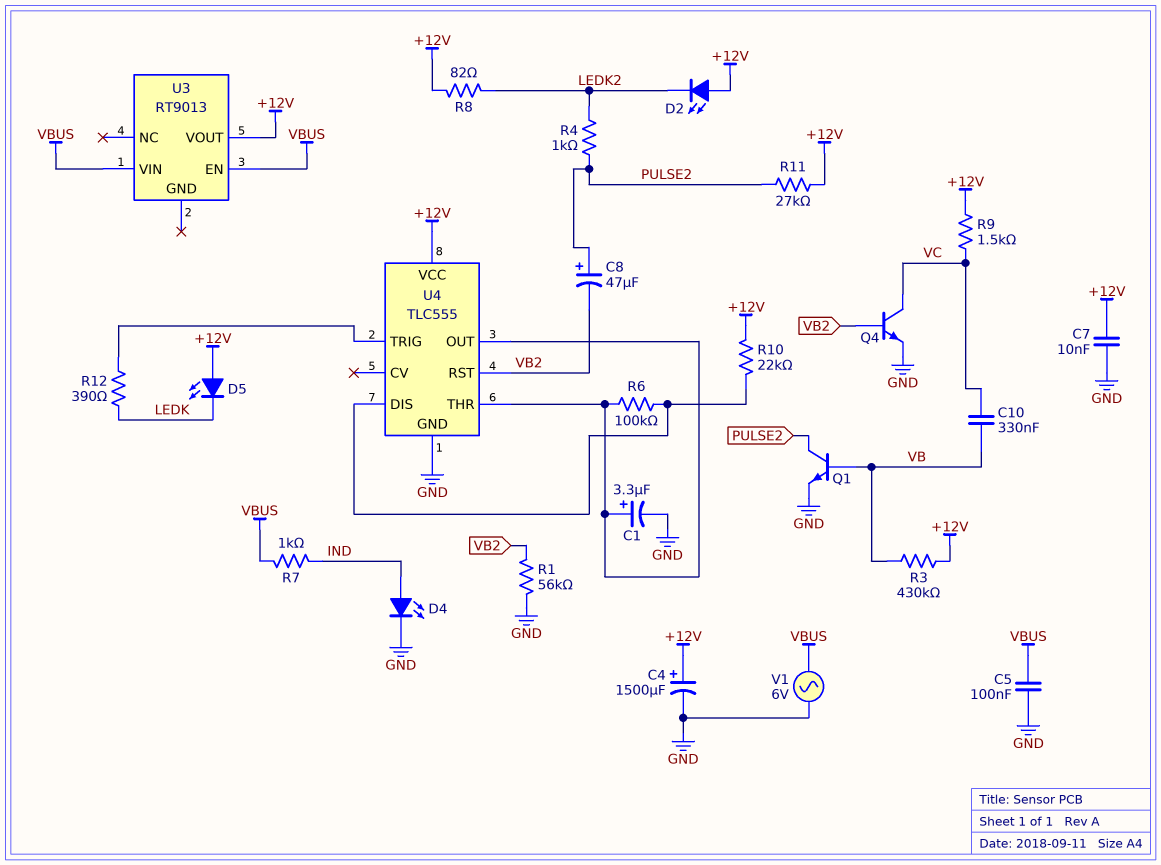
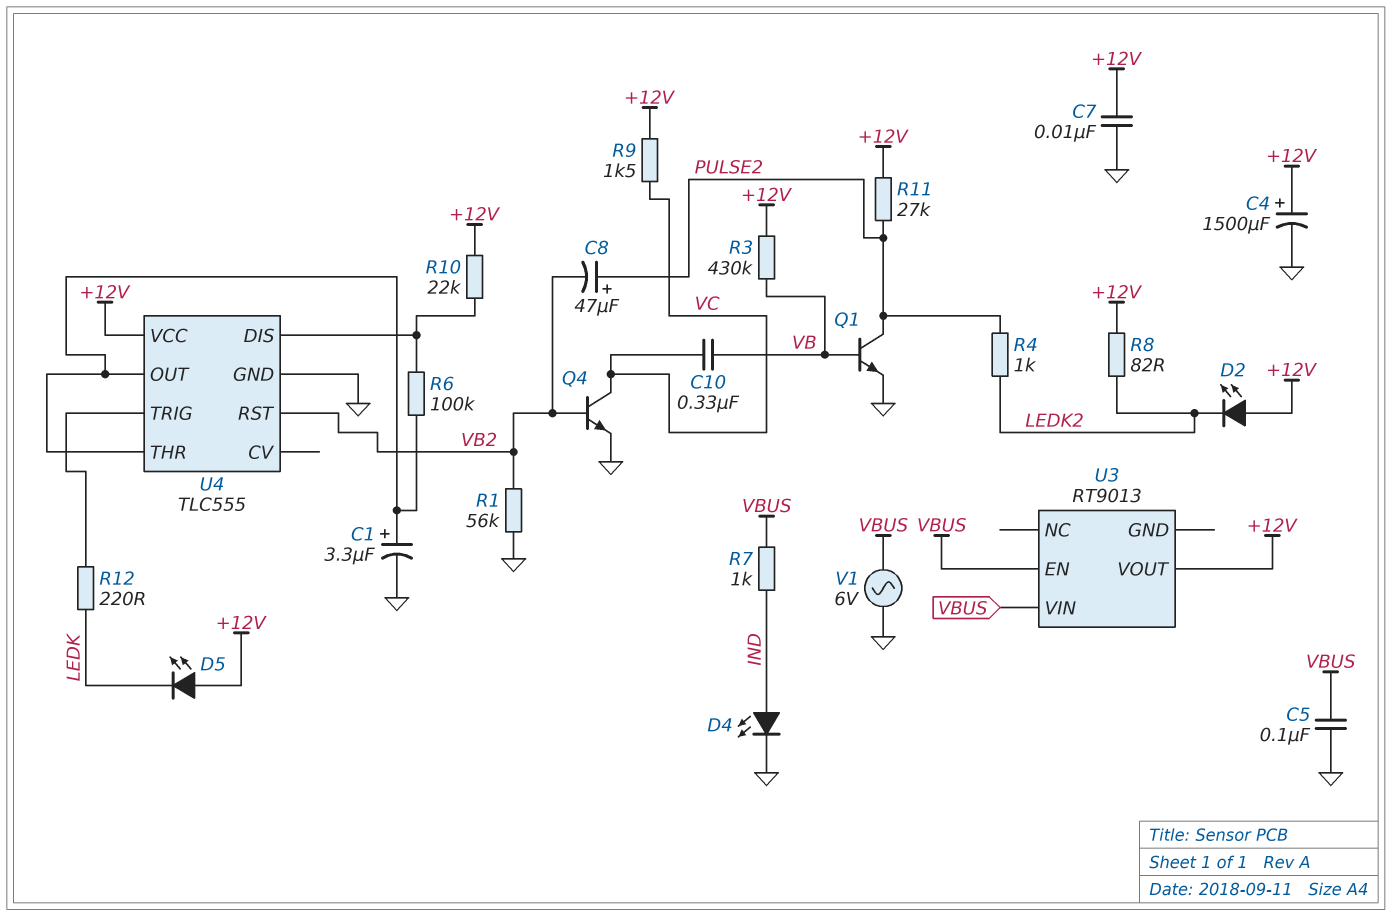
R12: 390 (LEDK, U4/TRIG) -> 220 (LEDK, U4/TRIG)

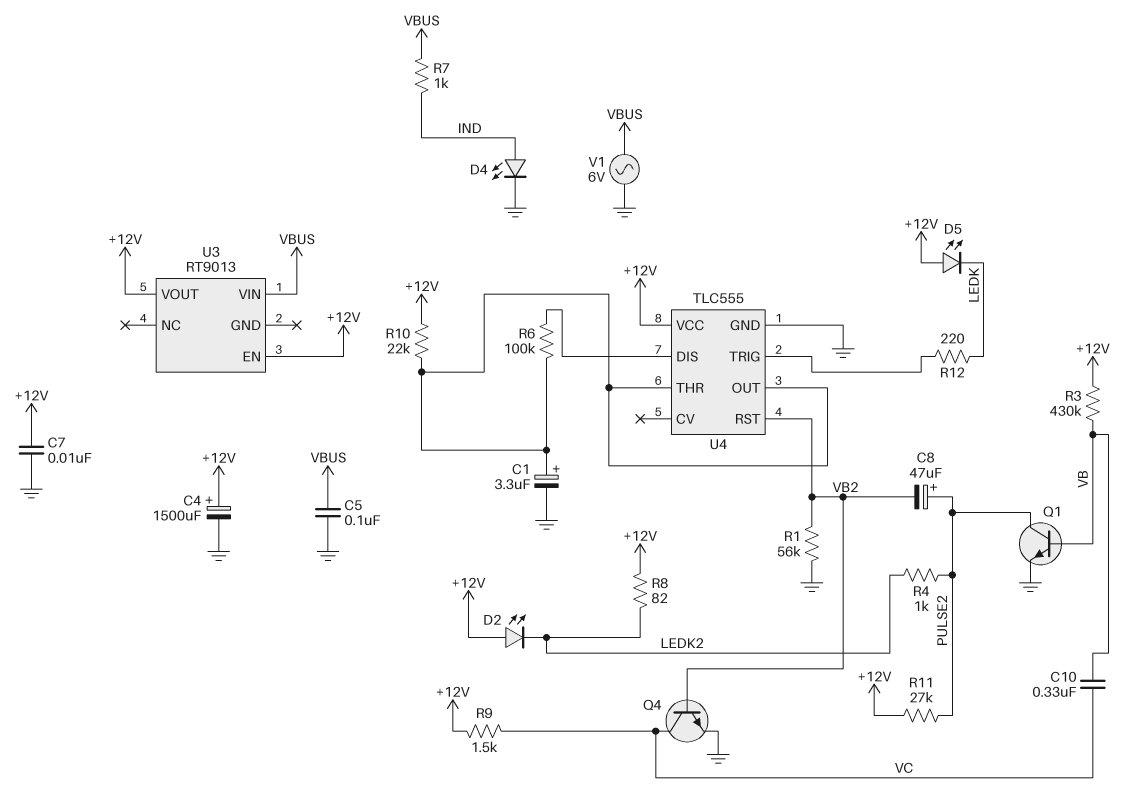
R10: 22k (+12V, U4/DIS) -> 22k (+12V, U4/OUT)
U3 pin EN: VBUS -> +12V

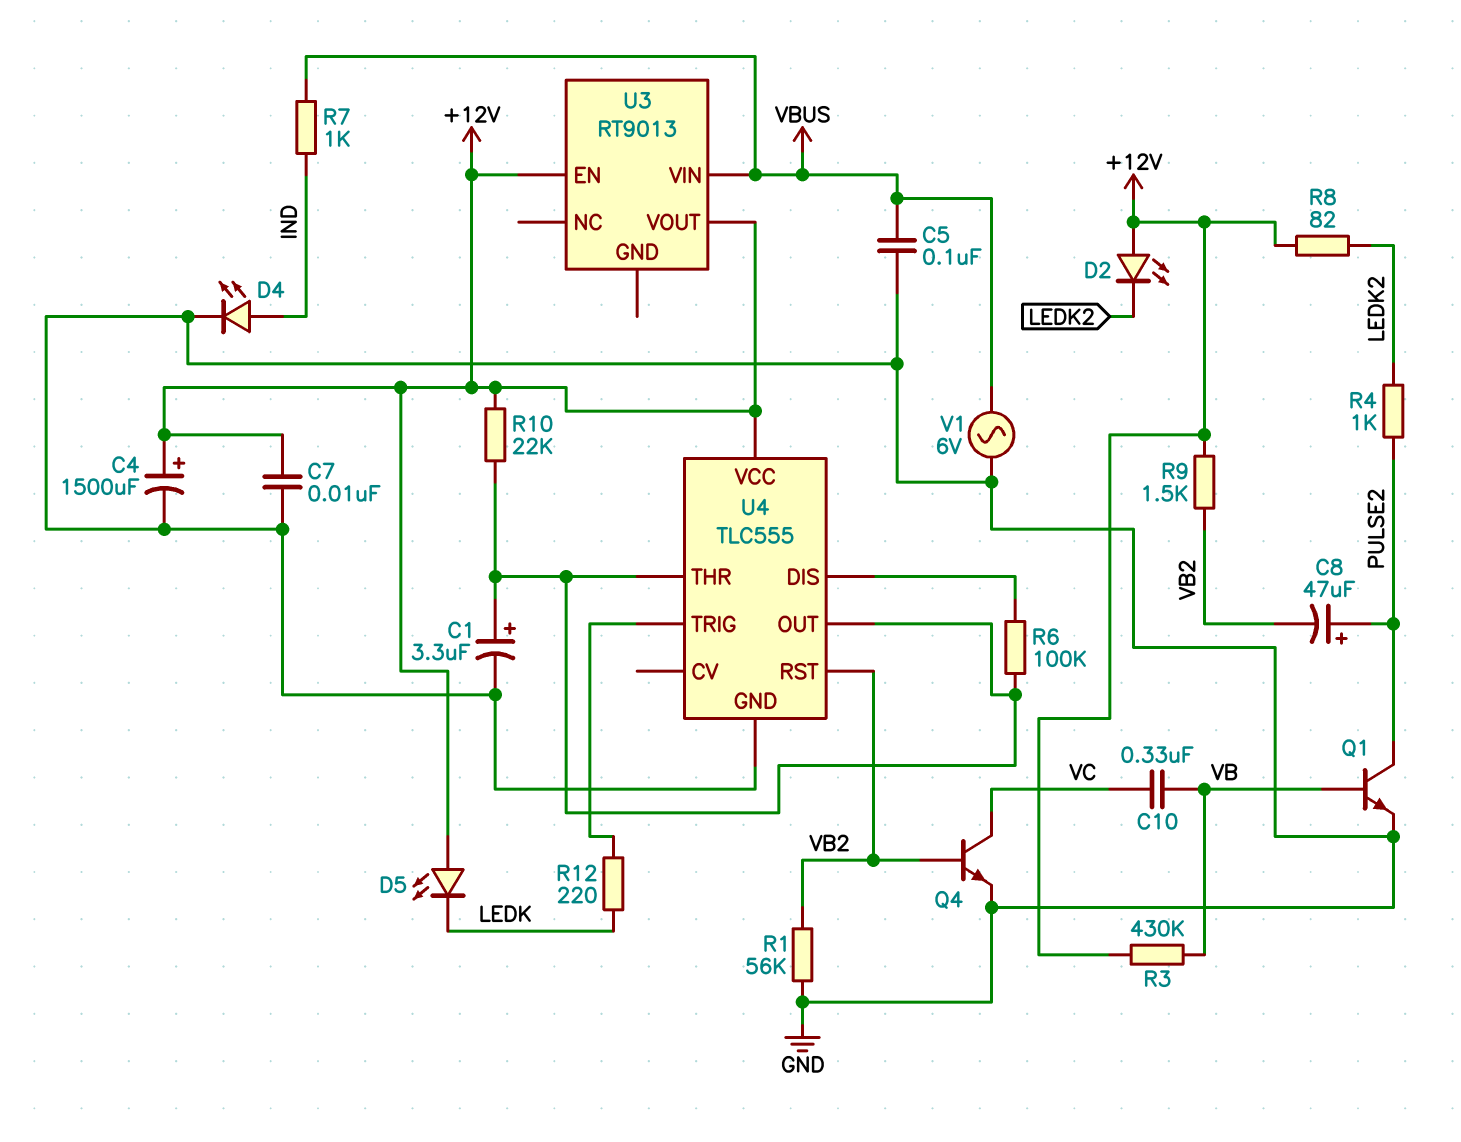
R9: 1.5k (+12V, VC) -> 1.5k (+12V, VB2)
R11: 27k (+12V, PULSE2) -> none

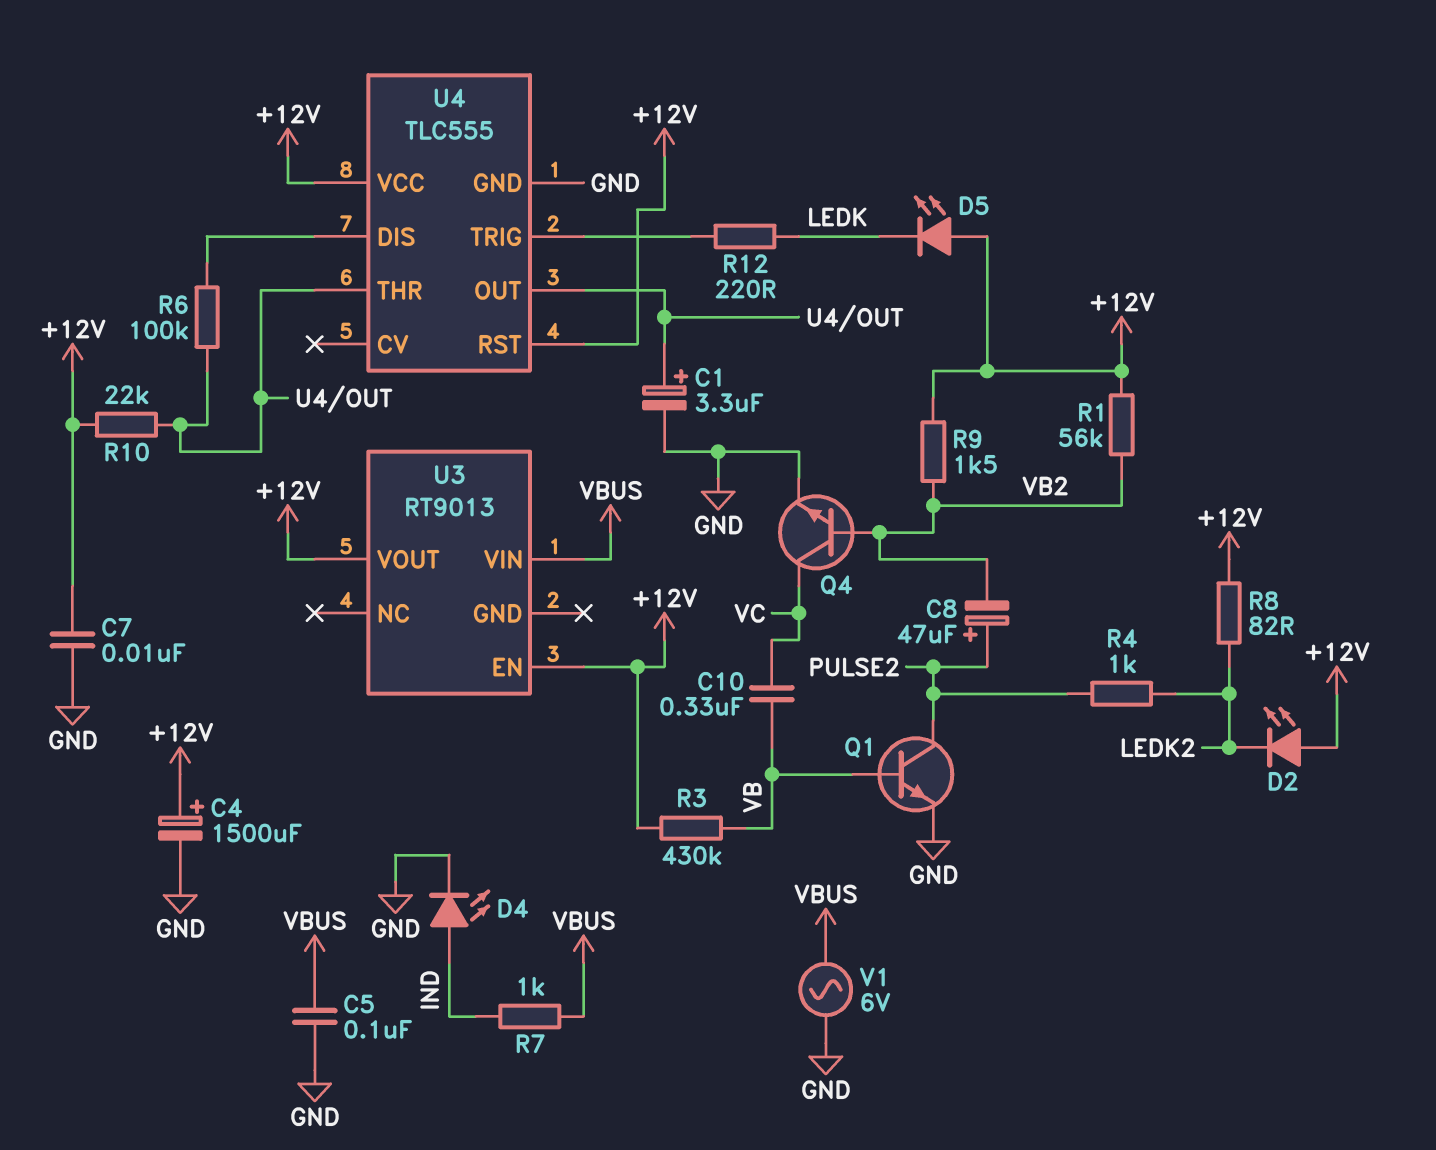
R1: 56k (GND, VB2) -> 56k (+12V, VB2)
U4 pin RST: VB2 -> +12V

